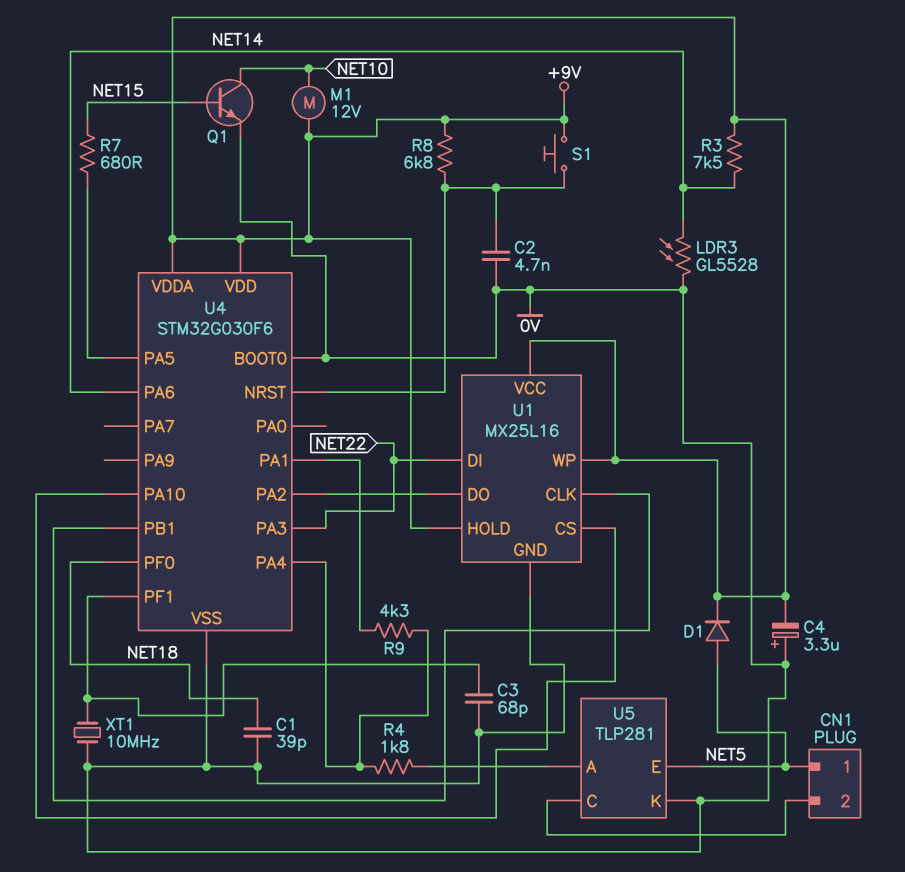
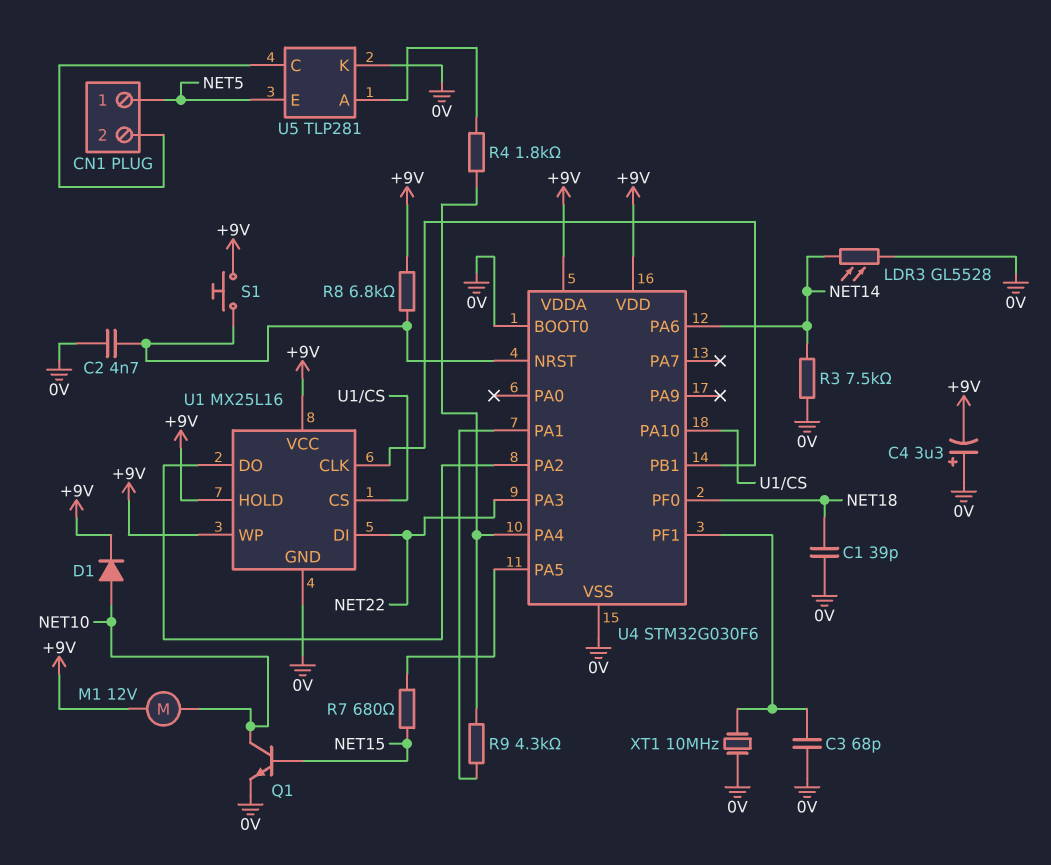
D1: diode (A NET5, K +9V) -> diode (A NET10, K +9V)
R3: 7.5k (+9V, NET14) -> 7.5k (0V, NET14)

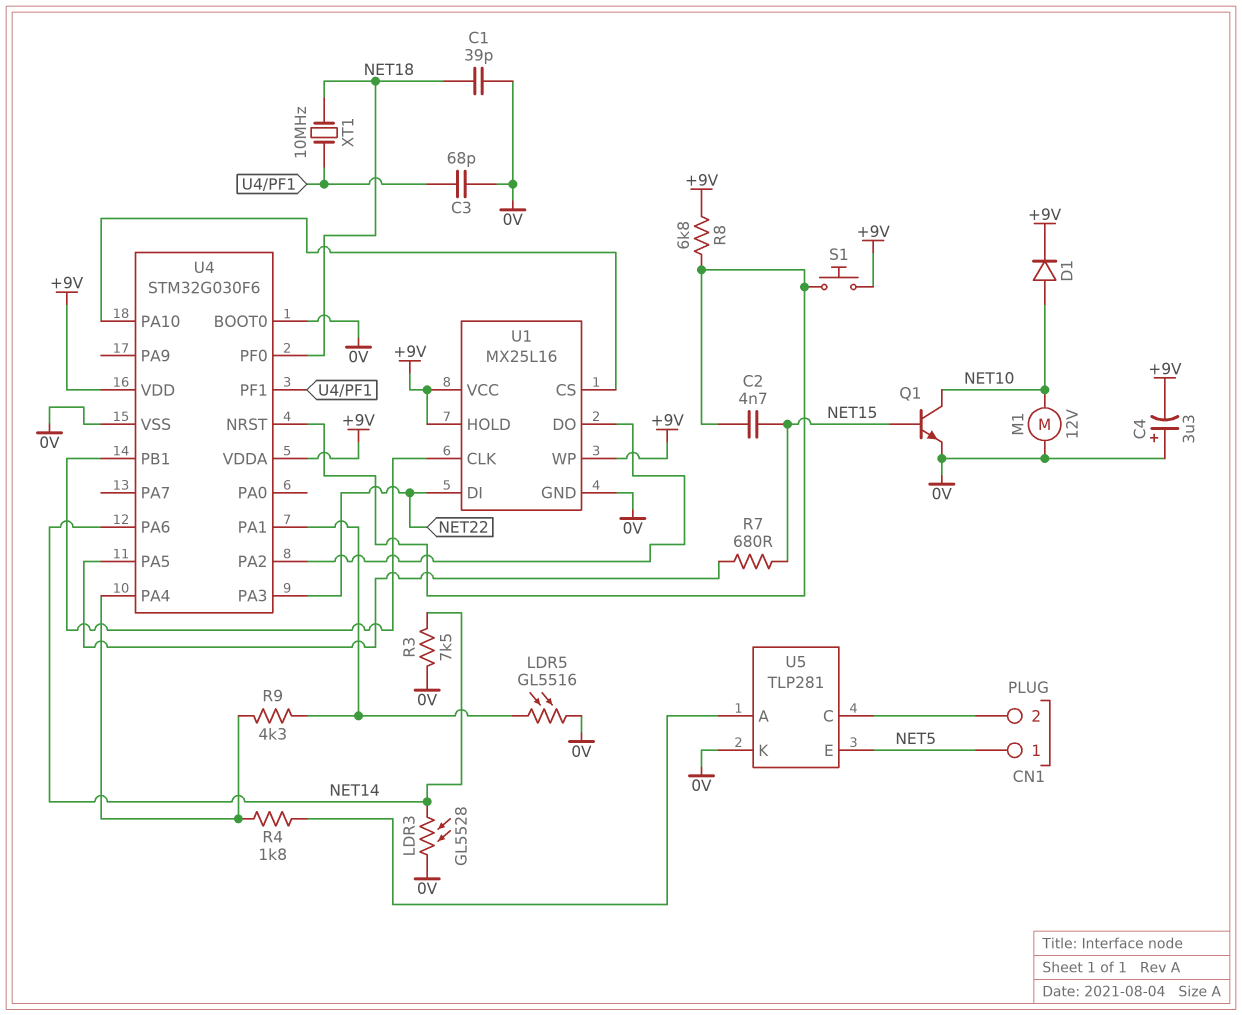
C2: 4.7nF (0V, U4/NRST) -> 4.7nF (NET15, U4/NRST)
LDR5: none -> GL5516 (0V, U4/PA1)
M1: motor 12V (+9V, NET10) -> motor 12V (0V, NET10)
XT1: 10MHz (0V, U4/PF1) -> 10MHz (NET18, U4/PF1)

